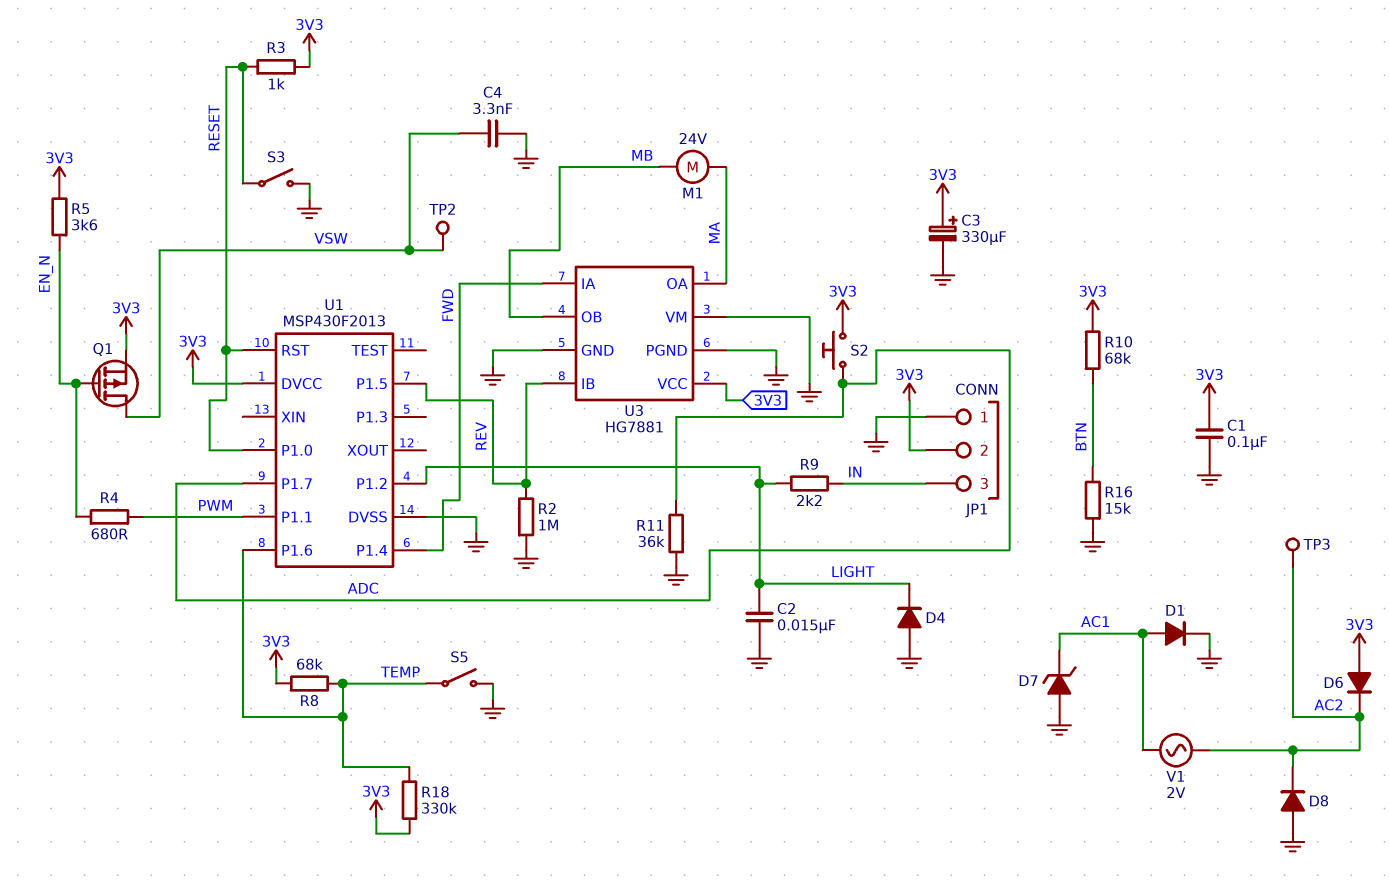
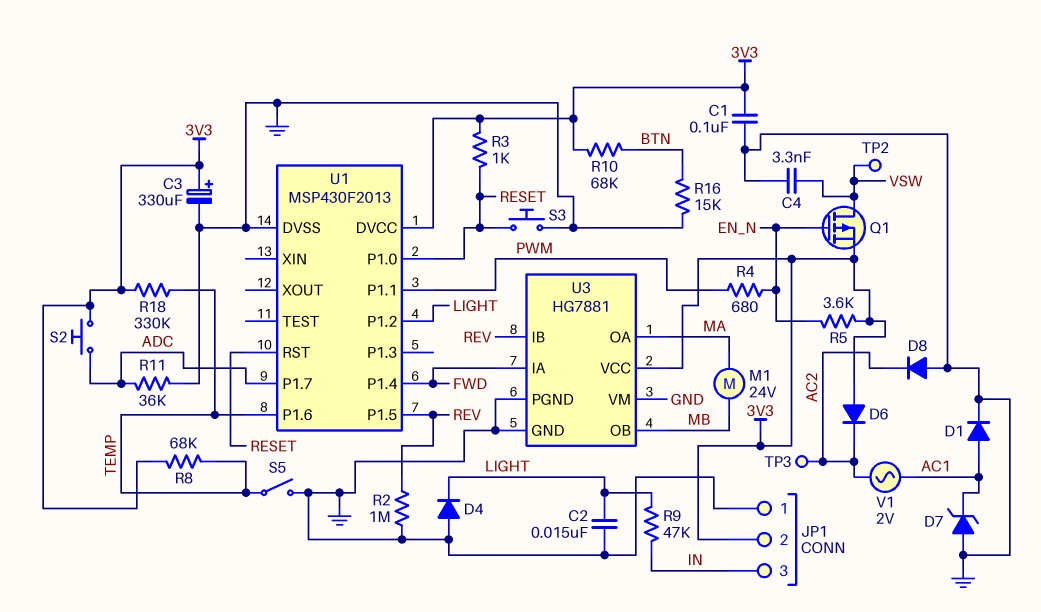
R9: 2.2k (IN, LIGHT) -> 47k (IN, LIGHT)
S3: switch (GND, RESET) -> button (GND, RESET)

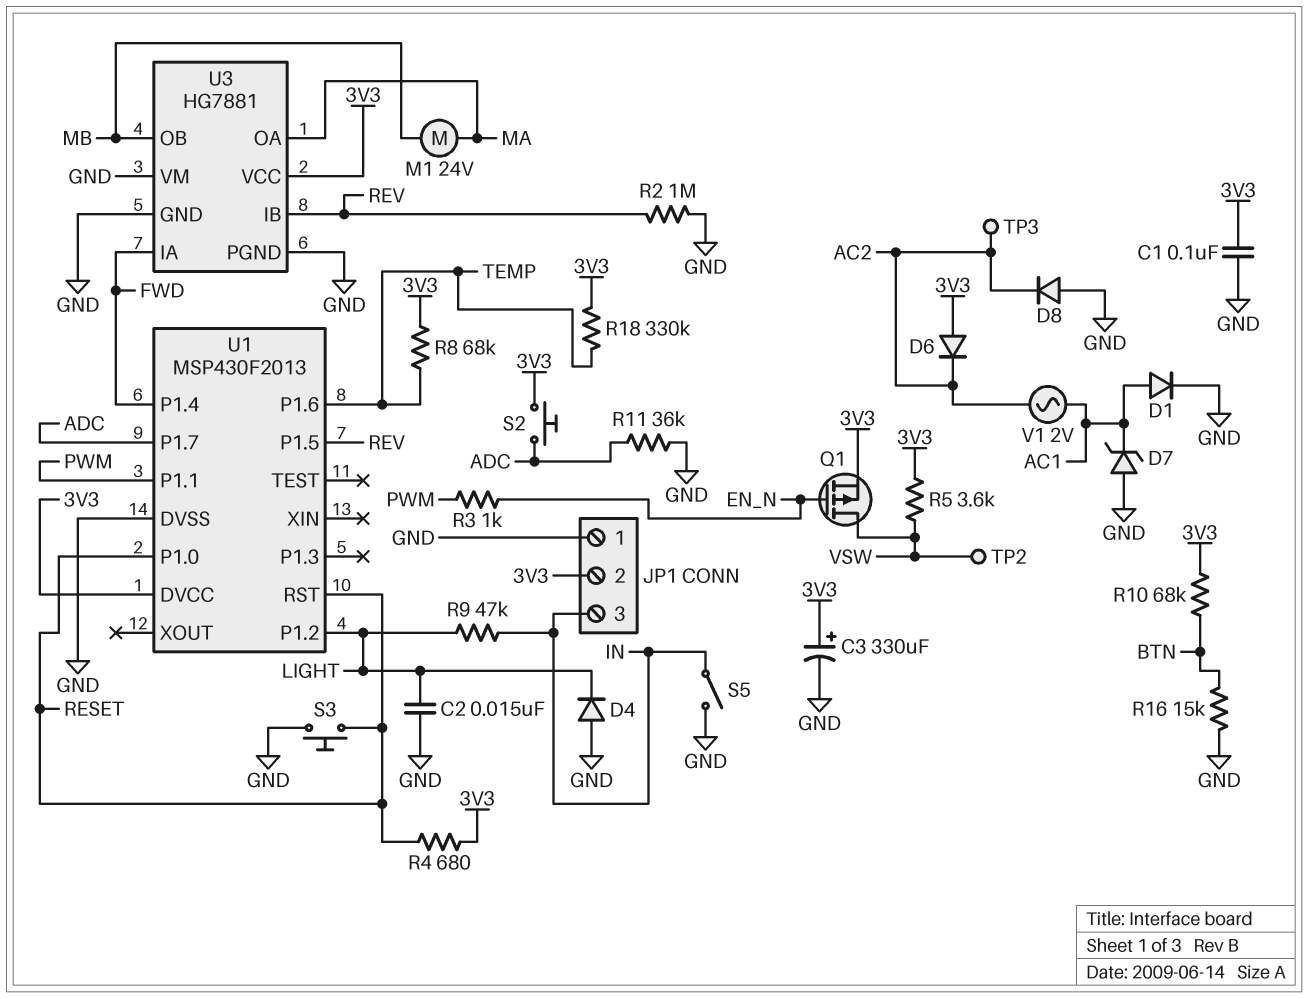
C4: 3.3nF (GND, VSW) -> none
R3: 1k (3V3, RESET) -> 1k (EN_N, PWM)
R4: 680 (EN_N, PWM) -> 680 (3V3, RESET)
R5: 3.6k (3V3, EN_N) -> 3.6k (3V3, VSW)
S5: switch (GND, TEMP) -> switch (GND, IN)

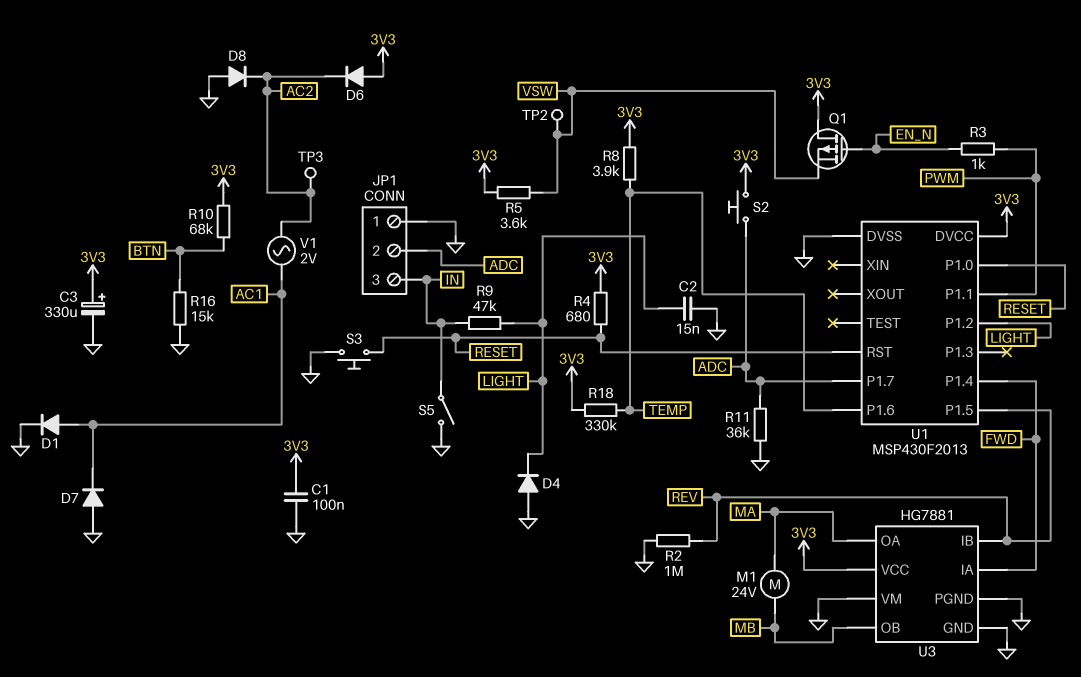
D7: zener (A GND, K AC1) -> diode (A GND, K AC1)
JP1 pin 2: 3V3 -> ADC
Q1: PMOS (G EN_N, D VSW, S 3V3) -> PMOS (G EN_N, D 3V3, S VSW)
R8: 68k (3V3, TEMP) -> 3.9k (3V3, TEMP)

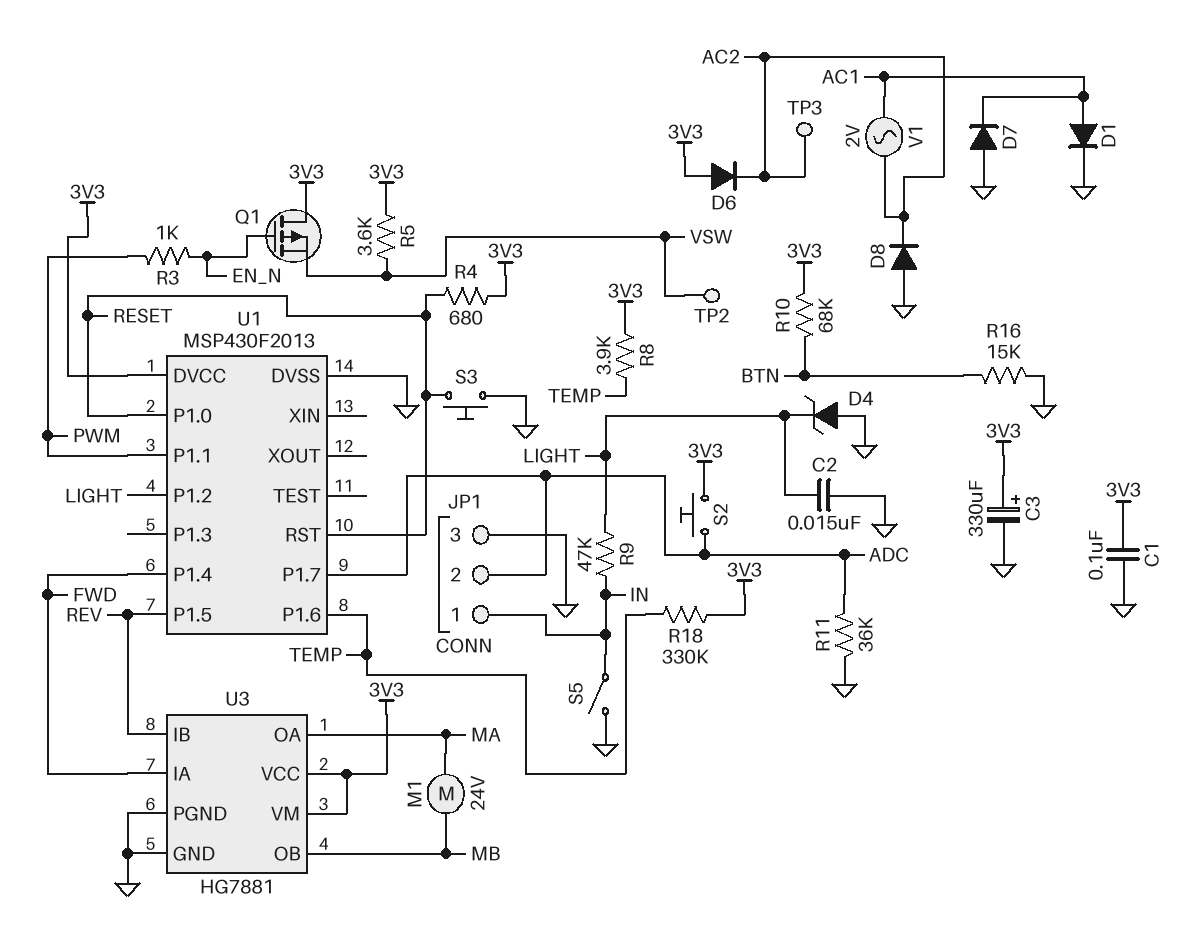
D4: diode (A GND, K LIGHT) -> zener (A GND, K LIGHT)
JP1 pin 1: GND -> IN
JP1 pin 3: IN -> GND
R2: 1M (GND, REV) -> none
U3 pin VM: GND -> 3V3

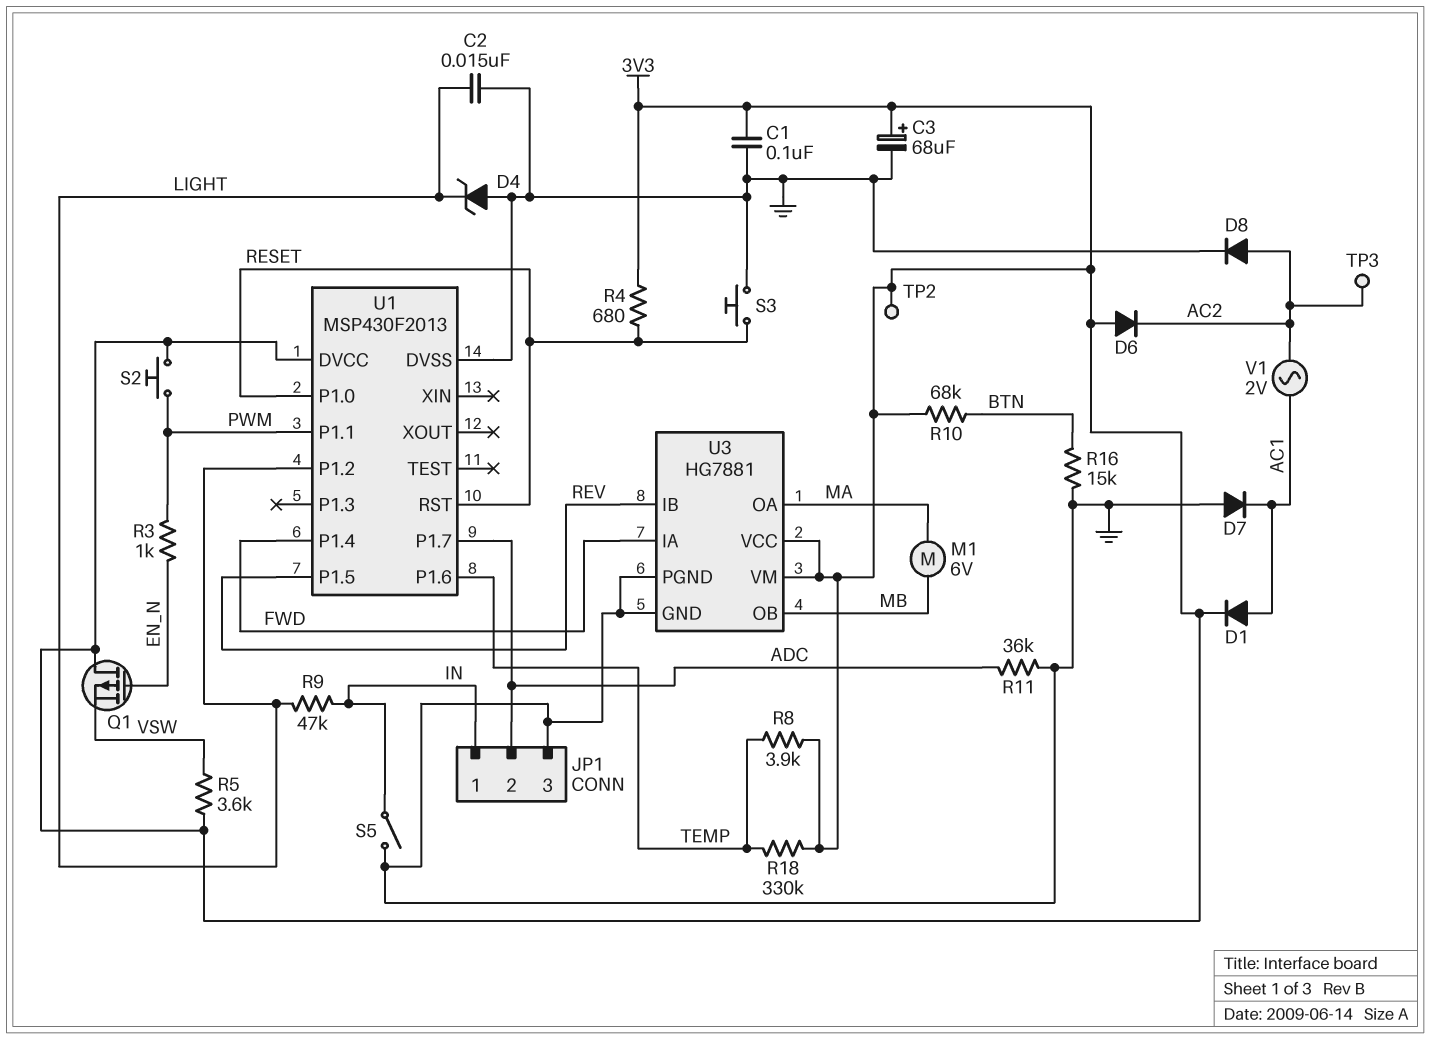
C3: 330uF (plus 3V3, minus GND) -> 68uF (plus 3V3, minus GND)
D1: diode (A AC1, K GND) -> diode (A AC1, K 3V3)
D8: diode (A GND, K AC2) -> diode (A AC2, K GND)
M1: motor 24V (MA, MB) -> motor 6V (MA, MB)
S2: button (3V3, ADC) -> button (3V3, PWM)
TP2: test point (VSW) -> test point (3V3)

